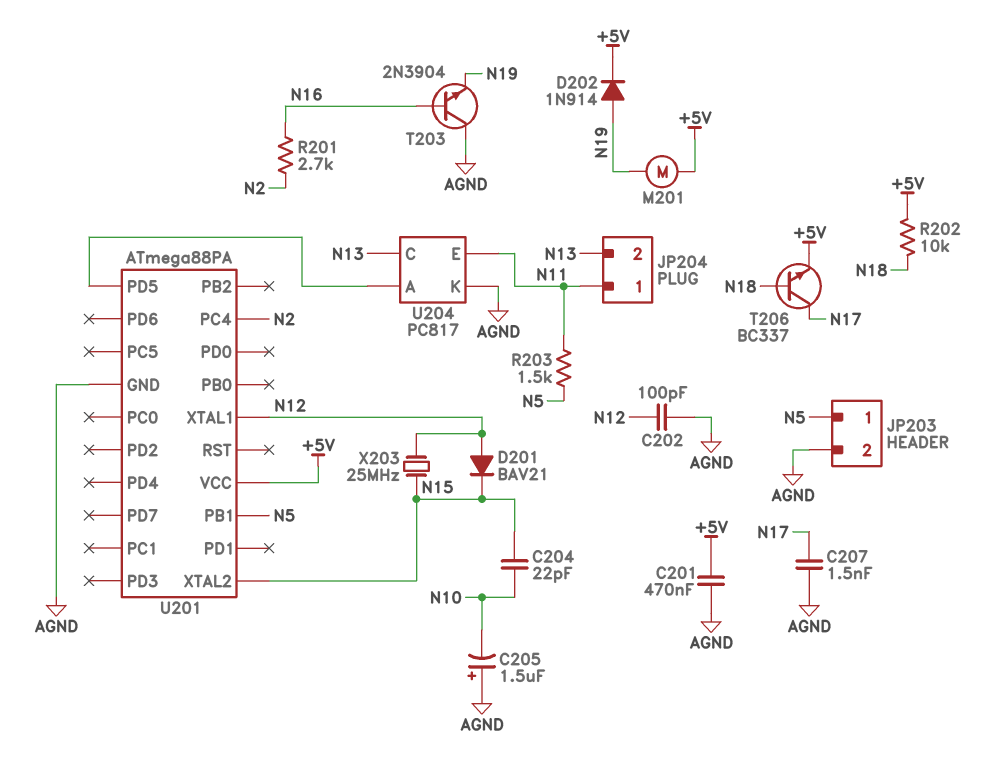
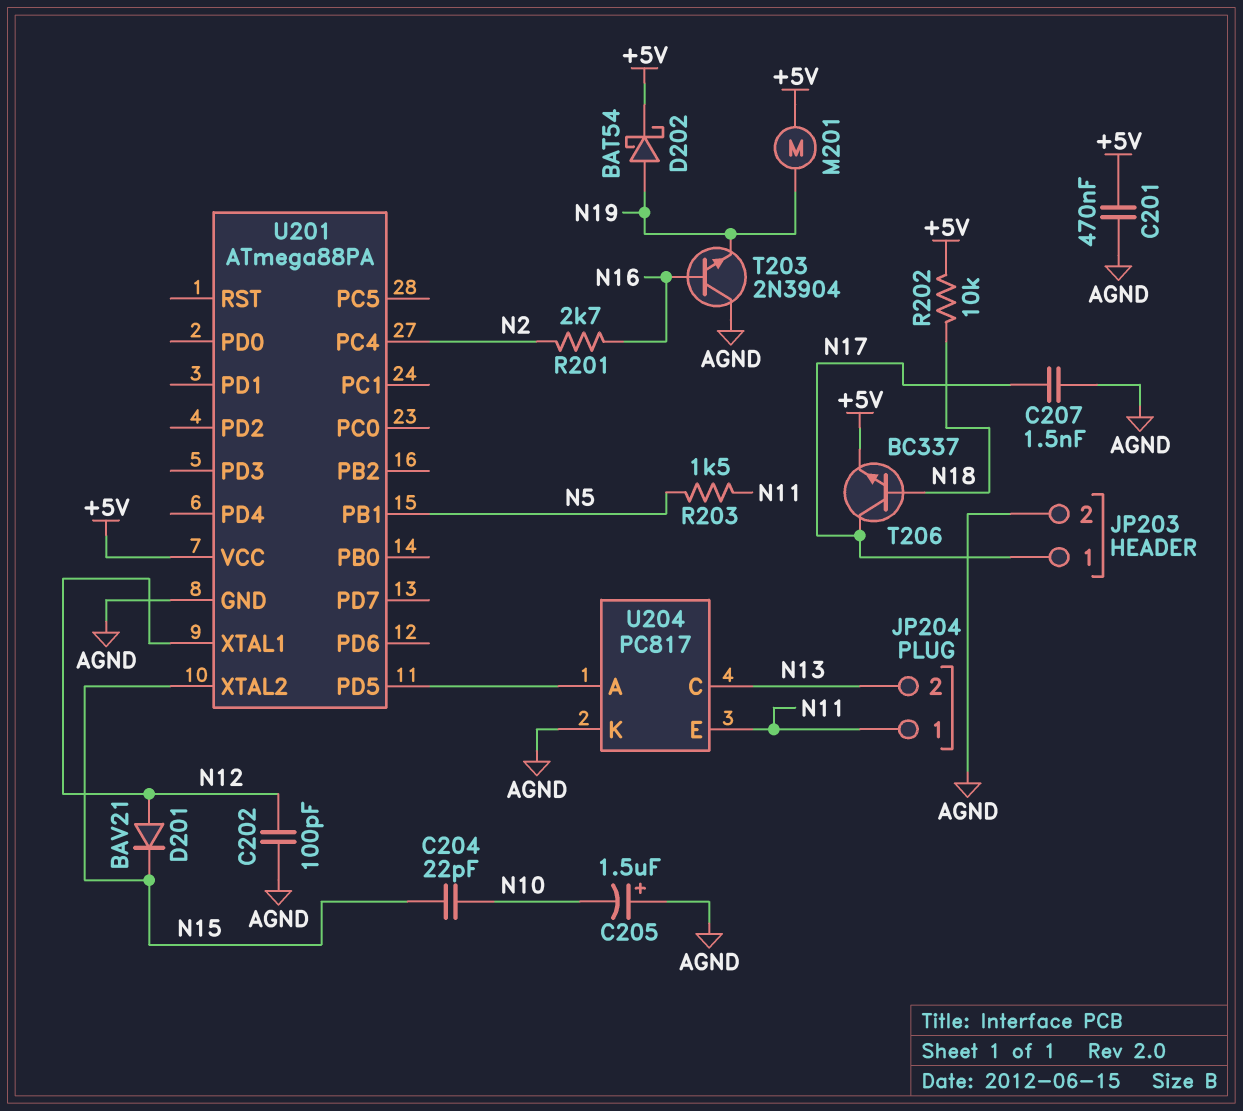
D202: diode 1N914 (A N19, K +5V) -> schottky BAT54 (A N19, K +5V)
JP203 pin 1: N5 -> N17
X203: 25MHz (N12, N15) -> none

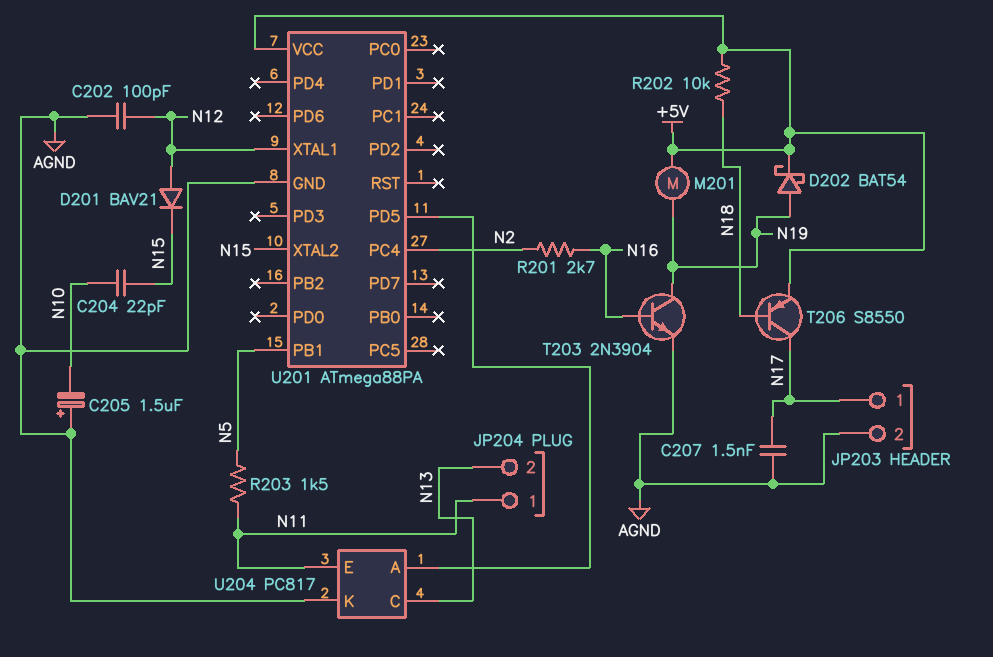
C201: 470nF (+5V, AGND) -> none
T203: NPN 2N3904 (B N16, C AGND, E N19) -> NPN 2N3904 (B N16, C N19, E AGND)
T206: NPN BC337 (B N18, C N17, E +5V) -> PNP S8550 (B N18, C N17, E +5V)

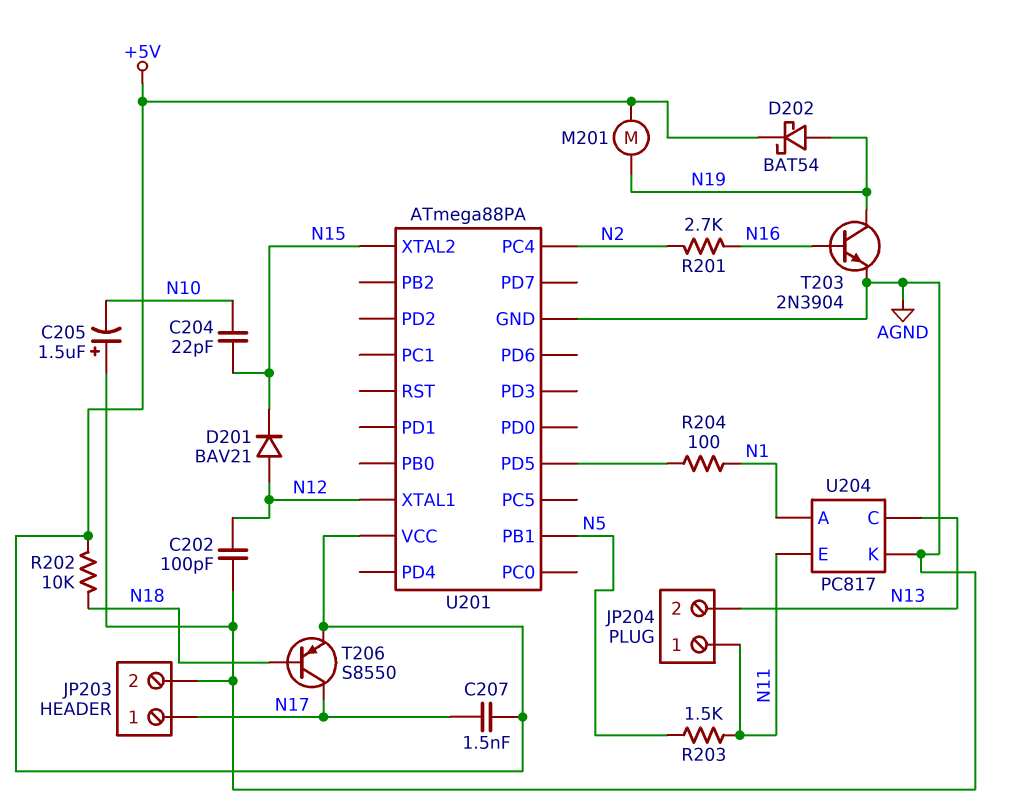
C207: 1.5nF (AGND, N17) -> 1.5nF (+5V, N17)
R204: none -> 100 (N1, U201/PD5)
U204 pin A: U201/PD5 -> N1

